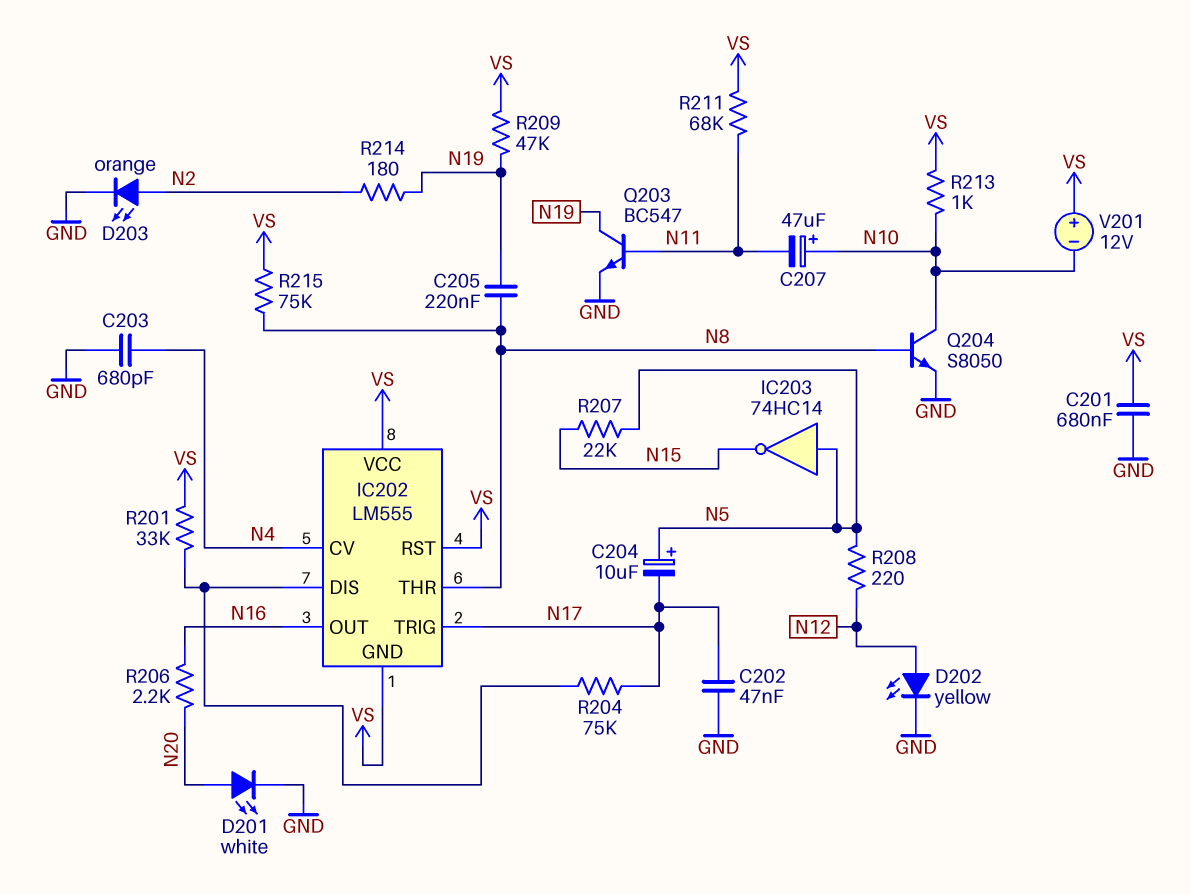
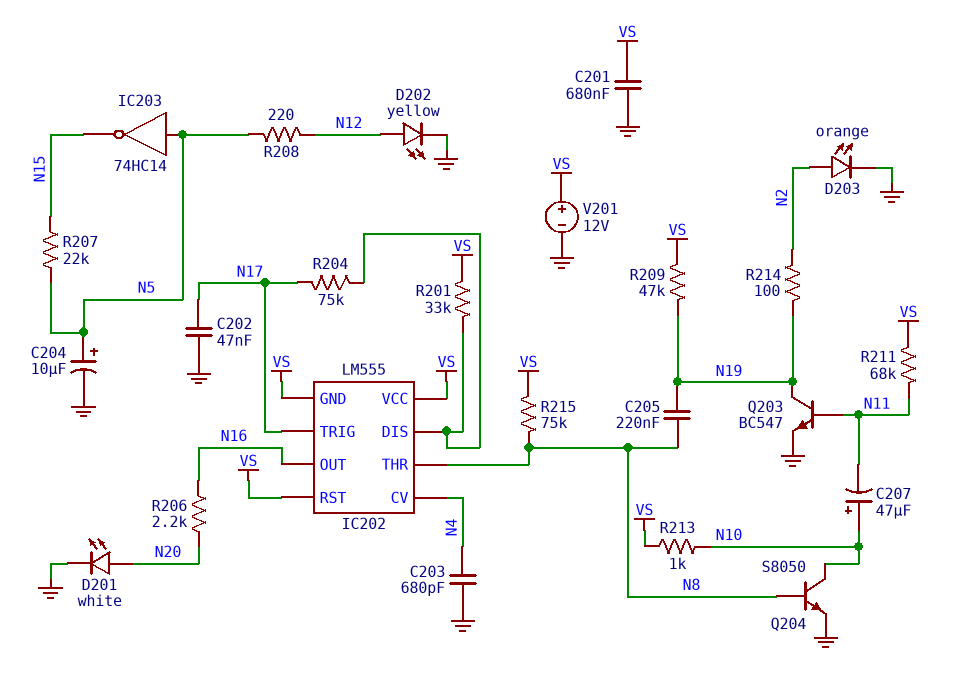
C204: 10uF (plus N5, minus N17) -> 10uF (plus N5, minus GND)
R214: 180 (N2, N19) -> 100 (N2, N19)
V201: 12V (plus VS, minus N10) -> 12V (plus VS, minus GND)

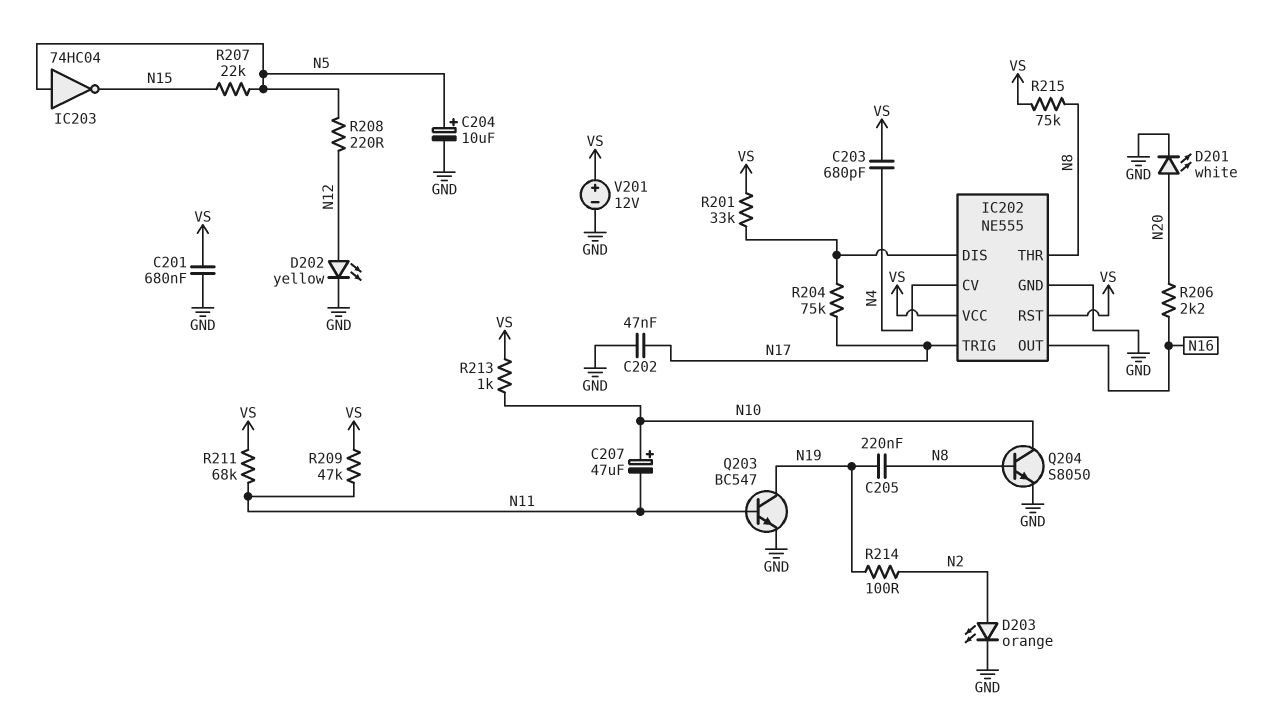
C203: 680pF (GND, N4) -> 680pF (N4, VS)
IC202: LM555 -> NE555
IC202 pin GND: VS -> GND
IC203: NOT 74HC14 (in N5, out N15) -> NOT 74HC04 (in N5, out N15)
R209: 47k (N19, VS) -> 47k (N11, VS)

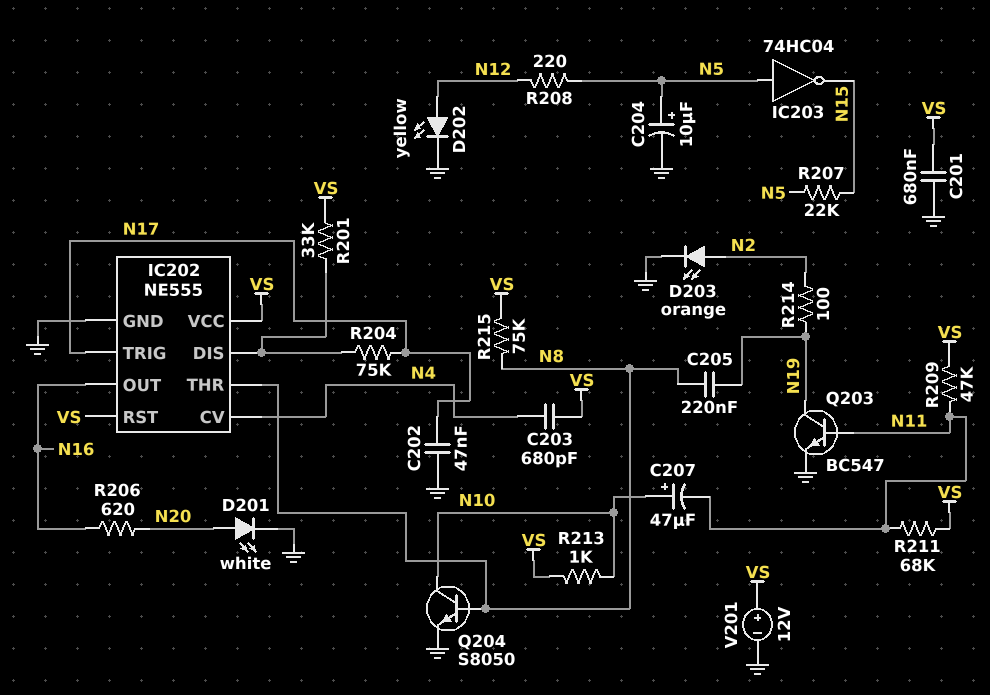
R206: 2.2k (N16, N20) -> 620 (N16, N20)

